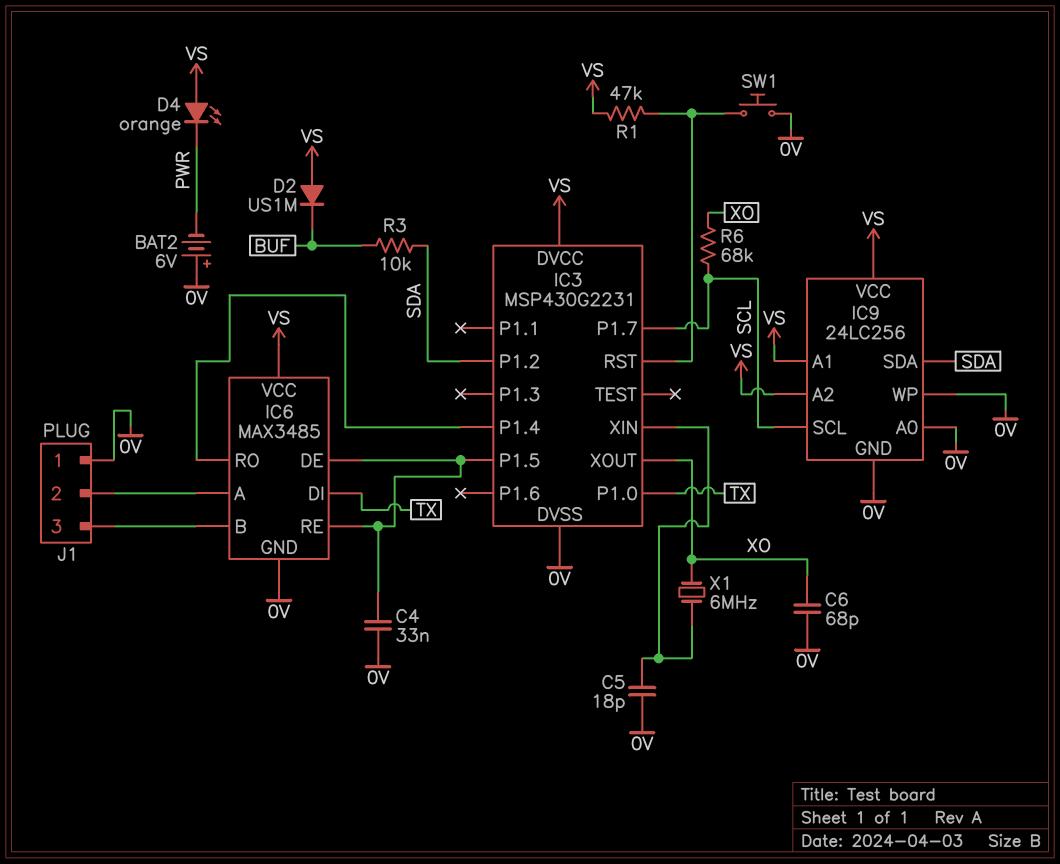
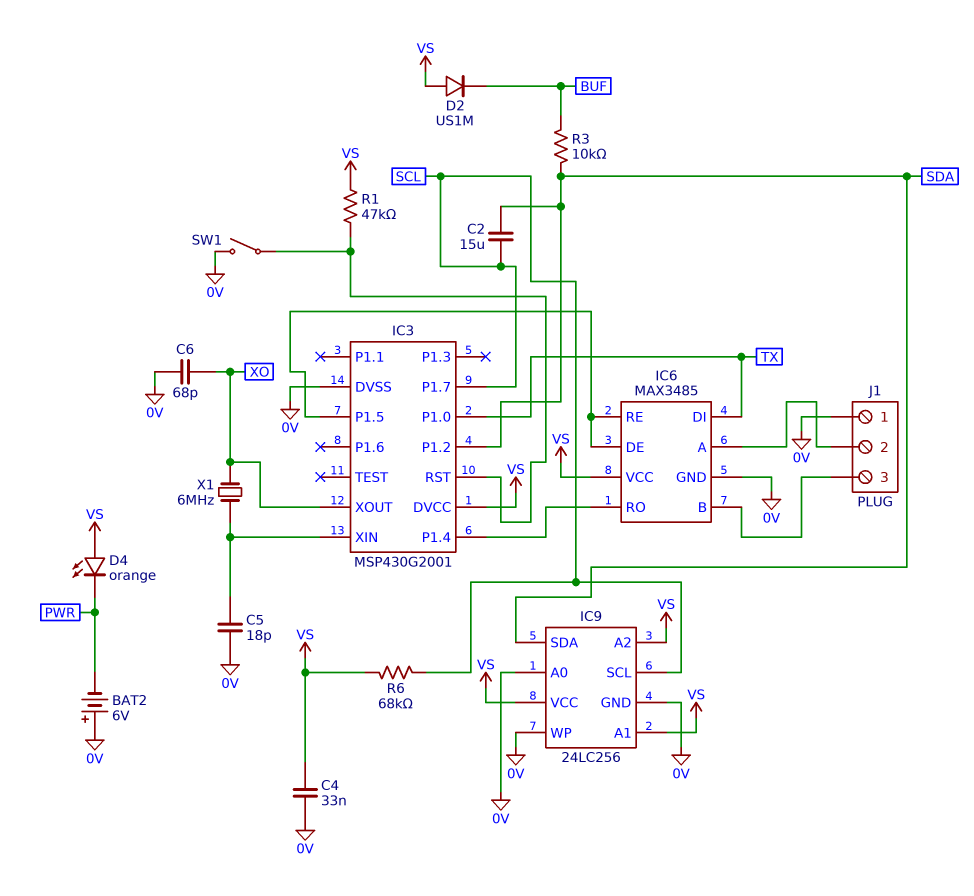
C2: none -> 15uF (SCL, SDA)
C4: 33nF (0V, IC3/P1.5) -> 33nF (0V, VS)
IC3: MSP430G2231 -> MSP430G2001
R6: 68k (SCL, XO) -> 68k (SCL, VS)
SW1: button (0V, IC3/RST) -> switch (0V, IC3/RST)

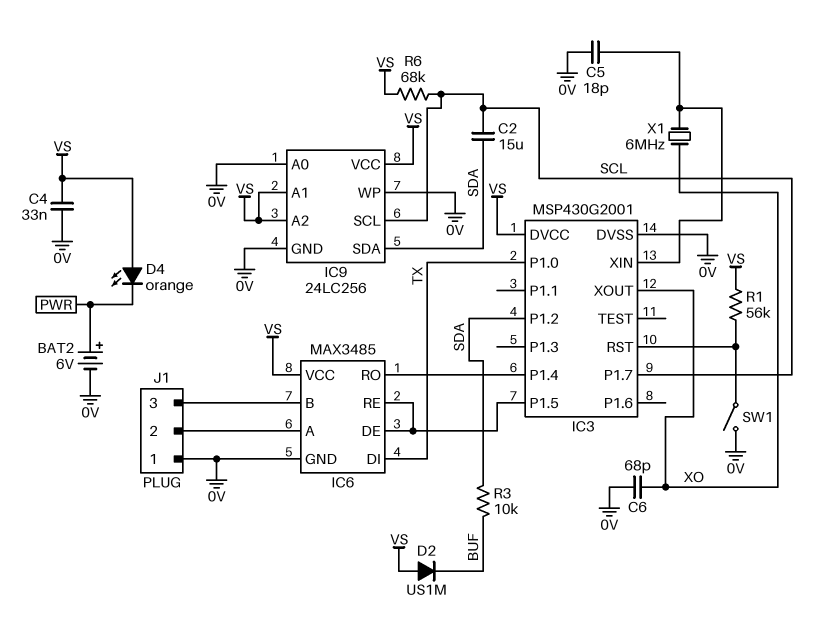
BAT2: 6V (plus 0V, minus PWR) -> 6V (plus PWR, minus 0V)
R1: 47k (IC3/RST, VS) -> 56k (IC3/RST, VS)

